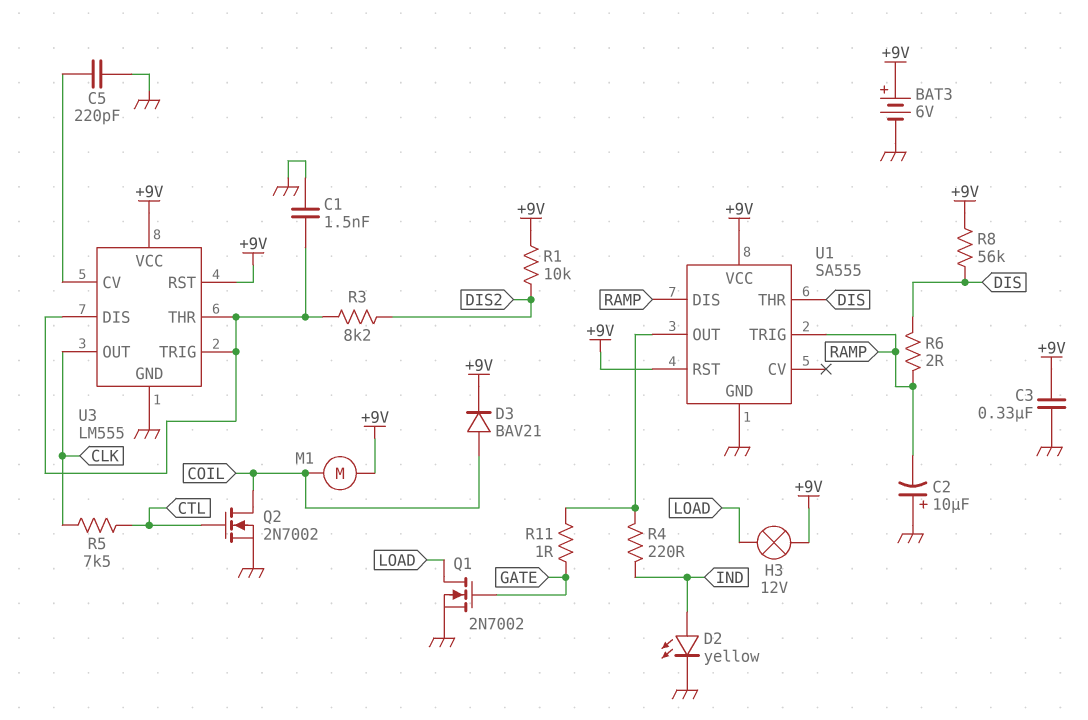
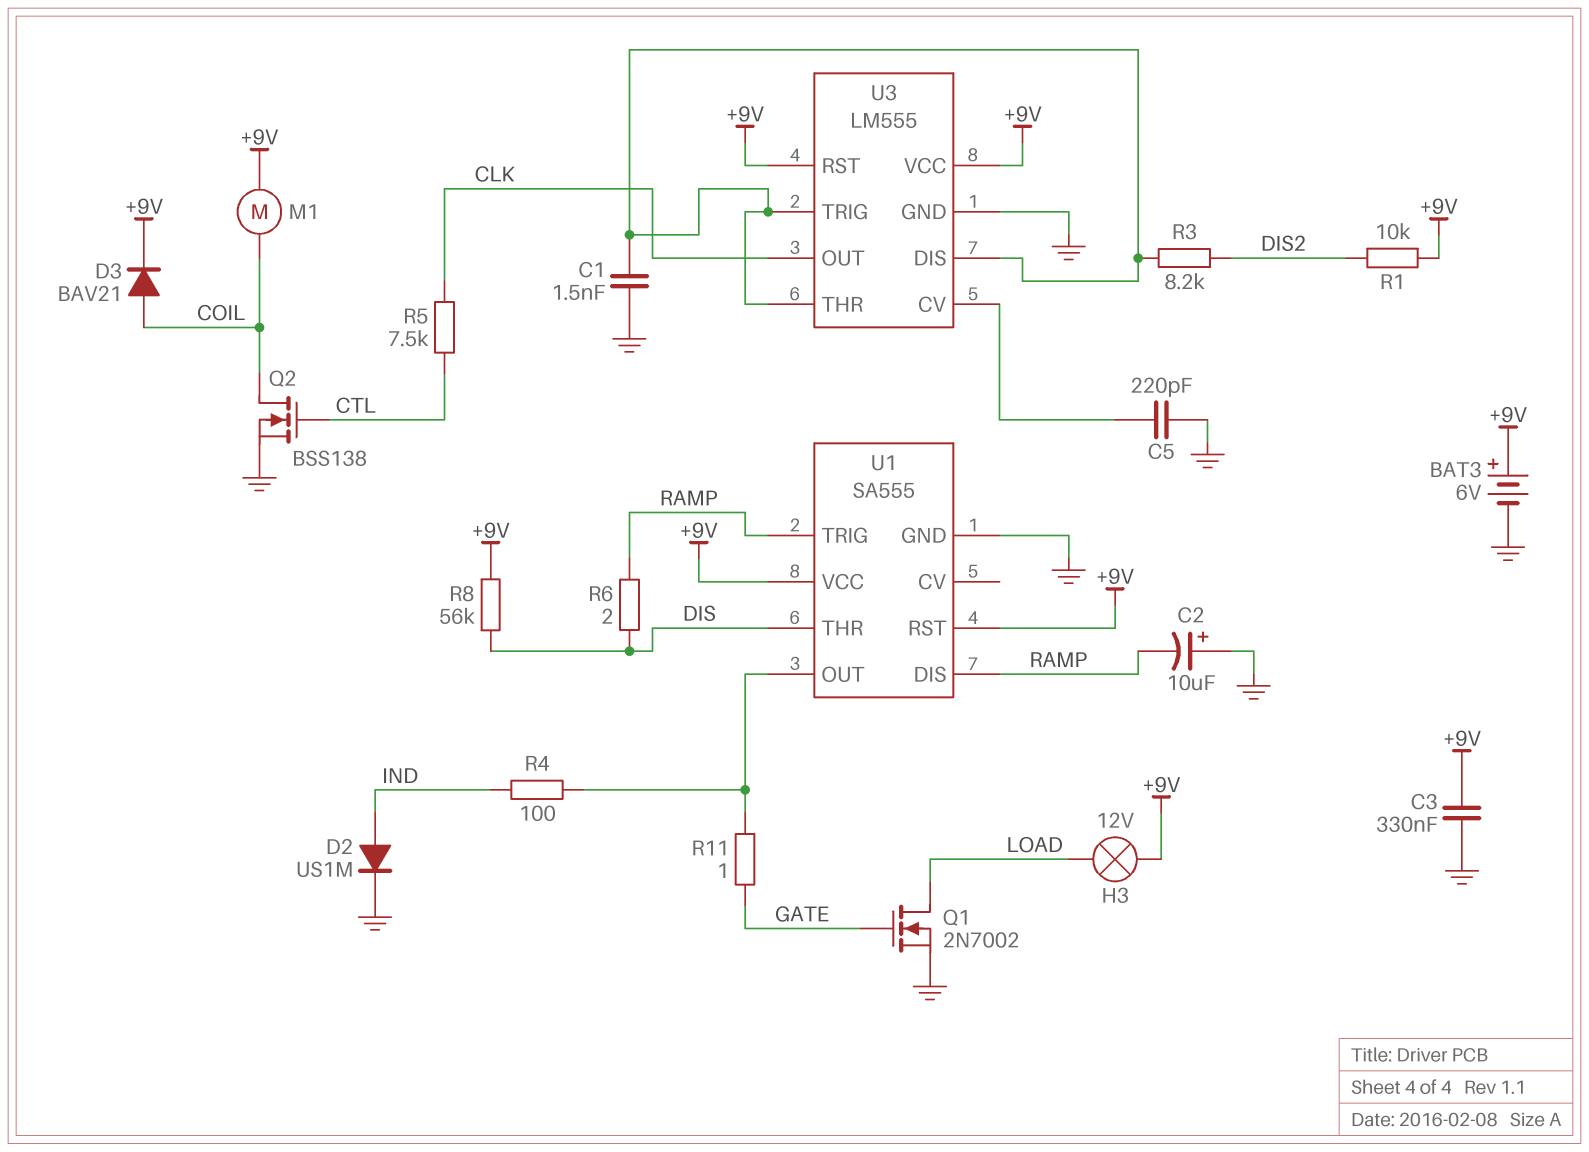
D2: LED yellow (A IND, K GND) -> diode US1M (A IND, K GND)
Q2: NMOS 2N7002 (G CTL, D COIL, S GND) -> NMOS BSS138 (G CTL, D COIL, S GND)
R4: 220 (IND, U1/OUT) -> 100 (IND, U1/OUT)

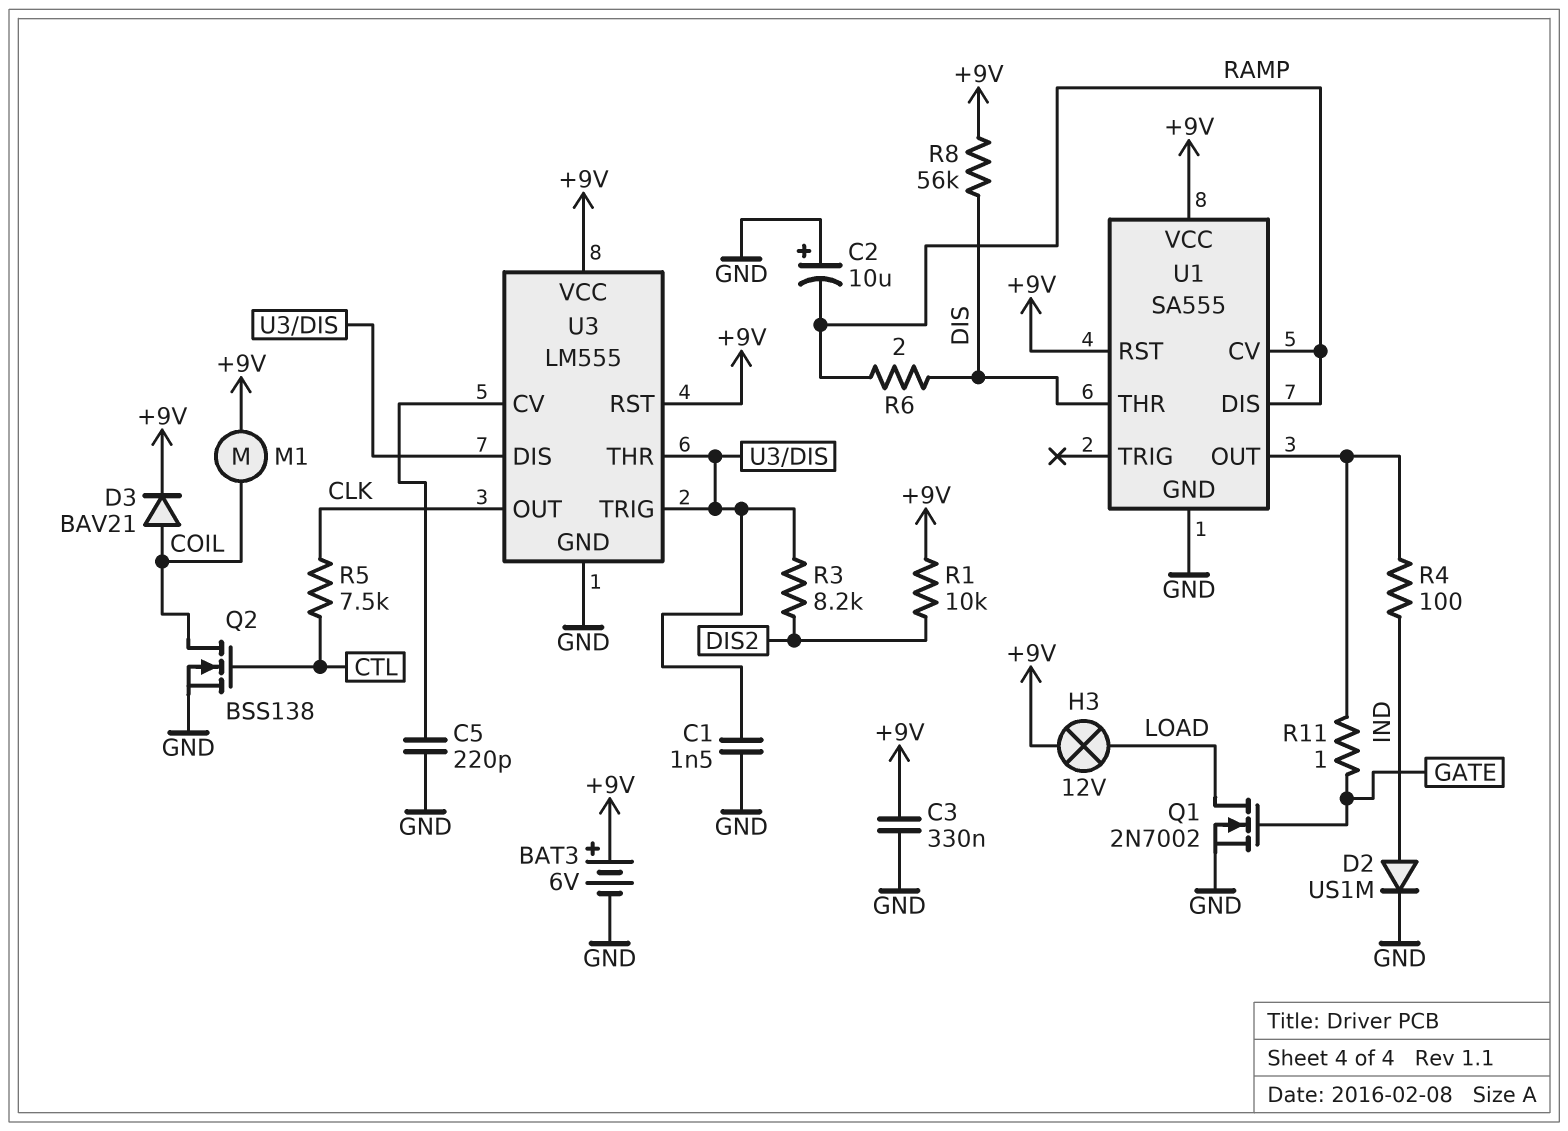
U1 pin CV: none -> RAMP
U1 pin TRIG: RAMP -> none

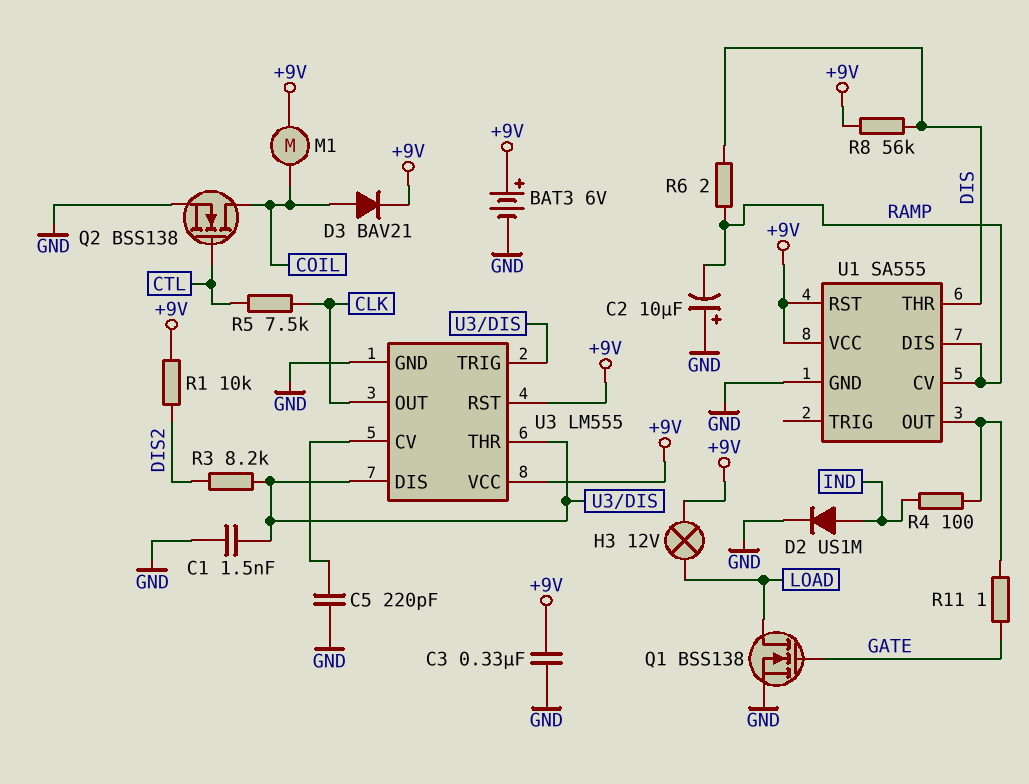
Q1: NMOS 2N7002 (G GATE, D LOAD, S GND) -> NMOS BSS138 (G GATE, D LOAD, S GND)

